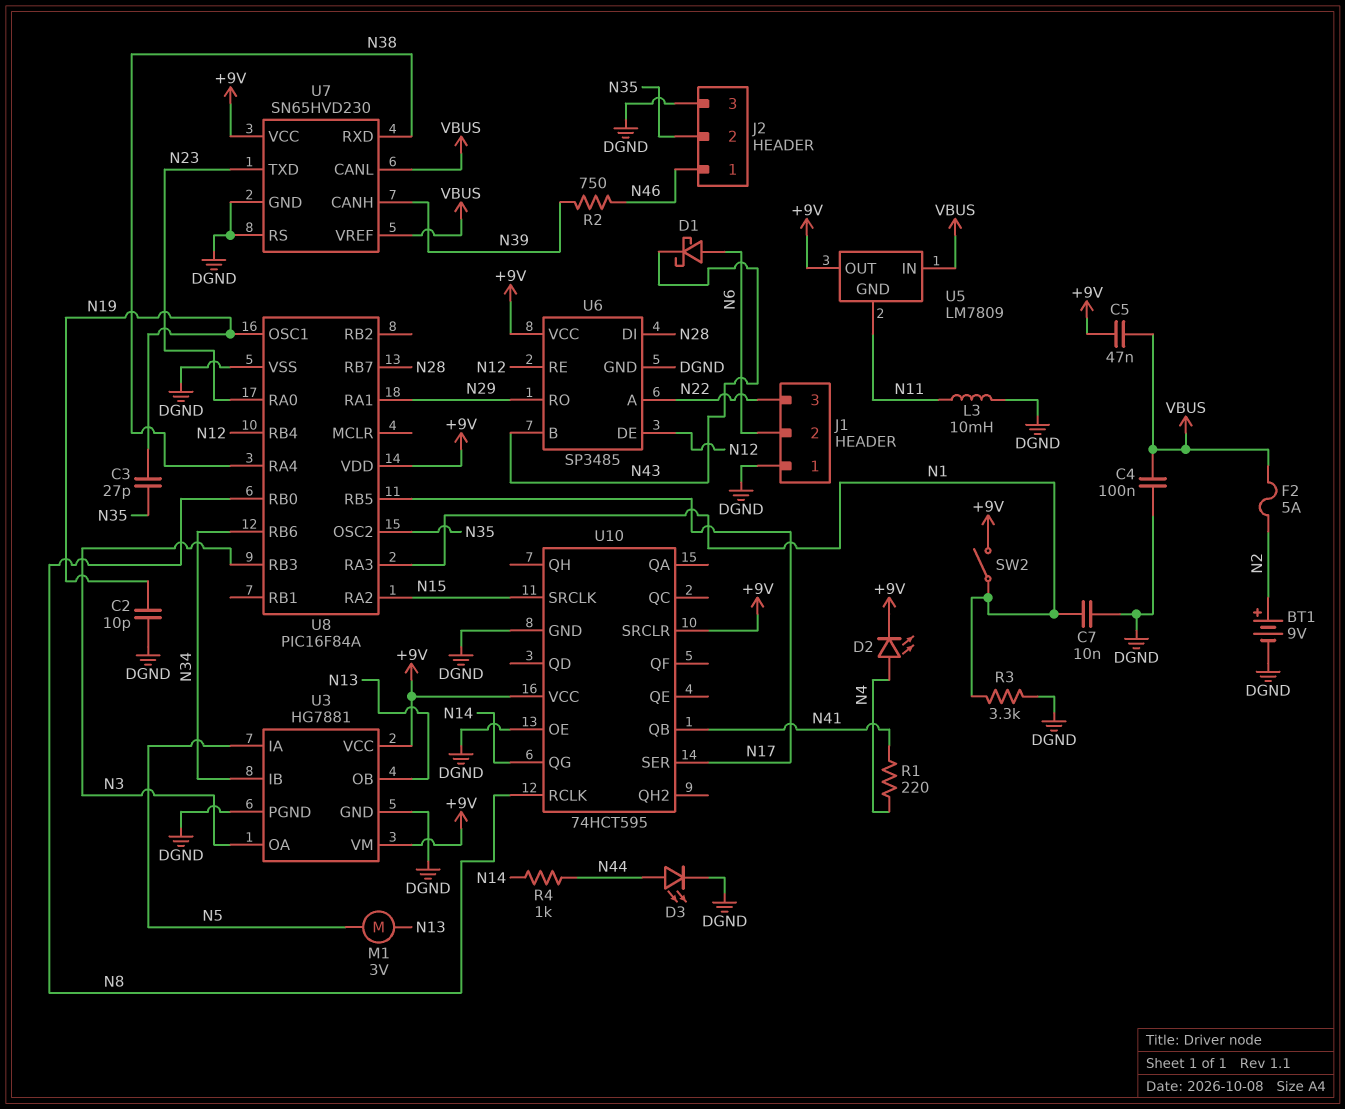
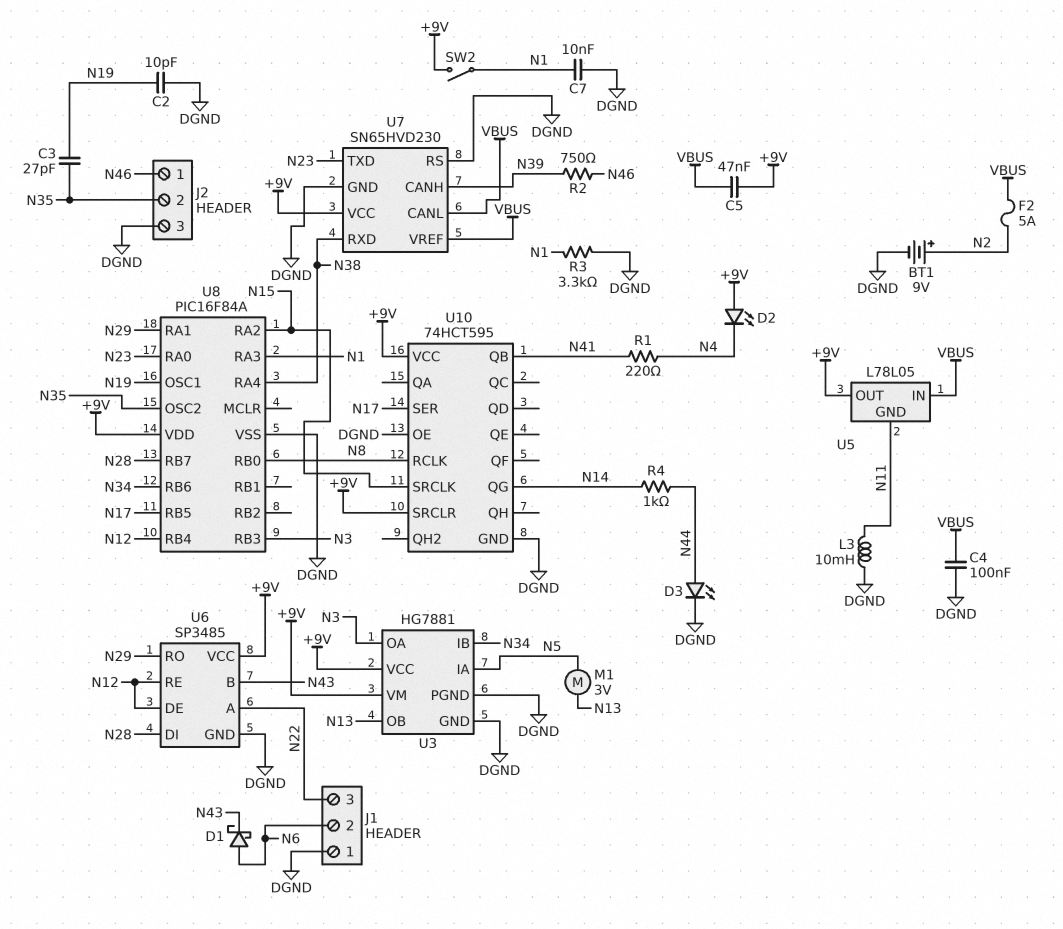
D2: LED (A N4, K +9V) -> LED (A +9V, K N4)
U5: LM7809 -> L78L05

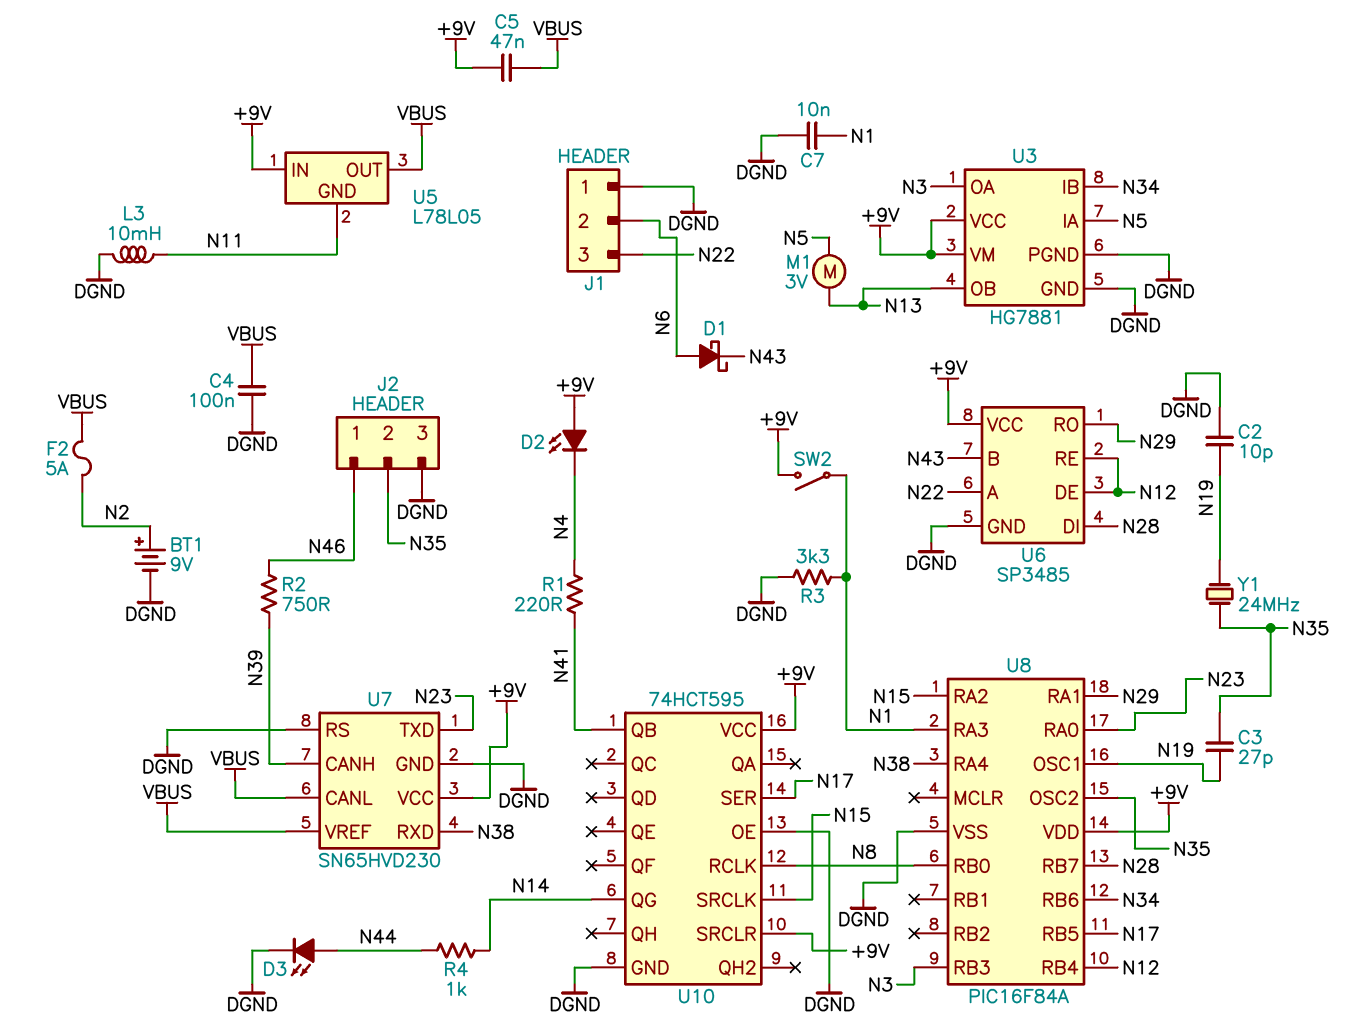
U5 pin IN: VBUS -> +9V
U5 pin OUT: +9V -> VBUS
Y1: none -> 24MHz (N19, N35)

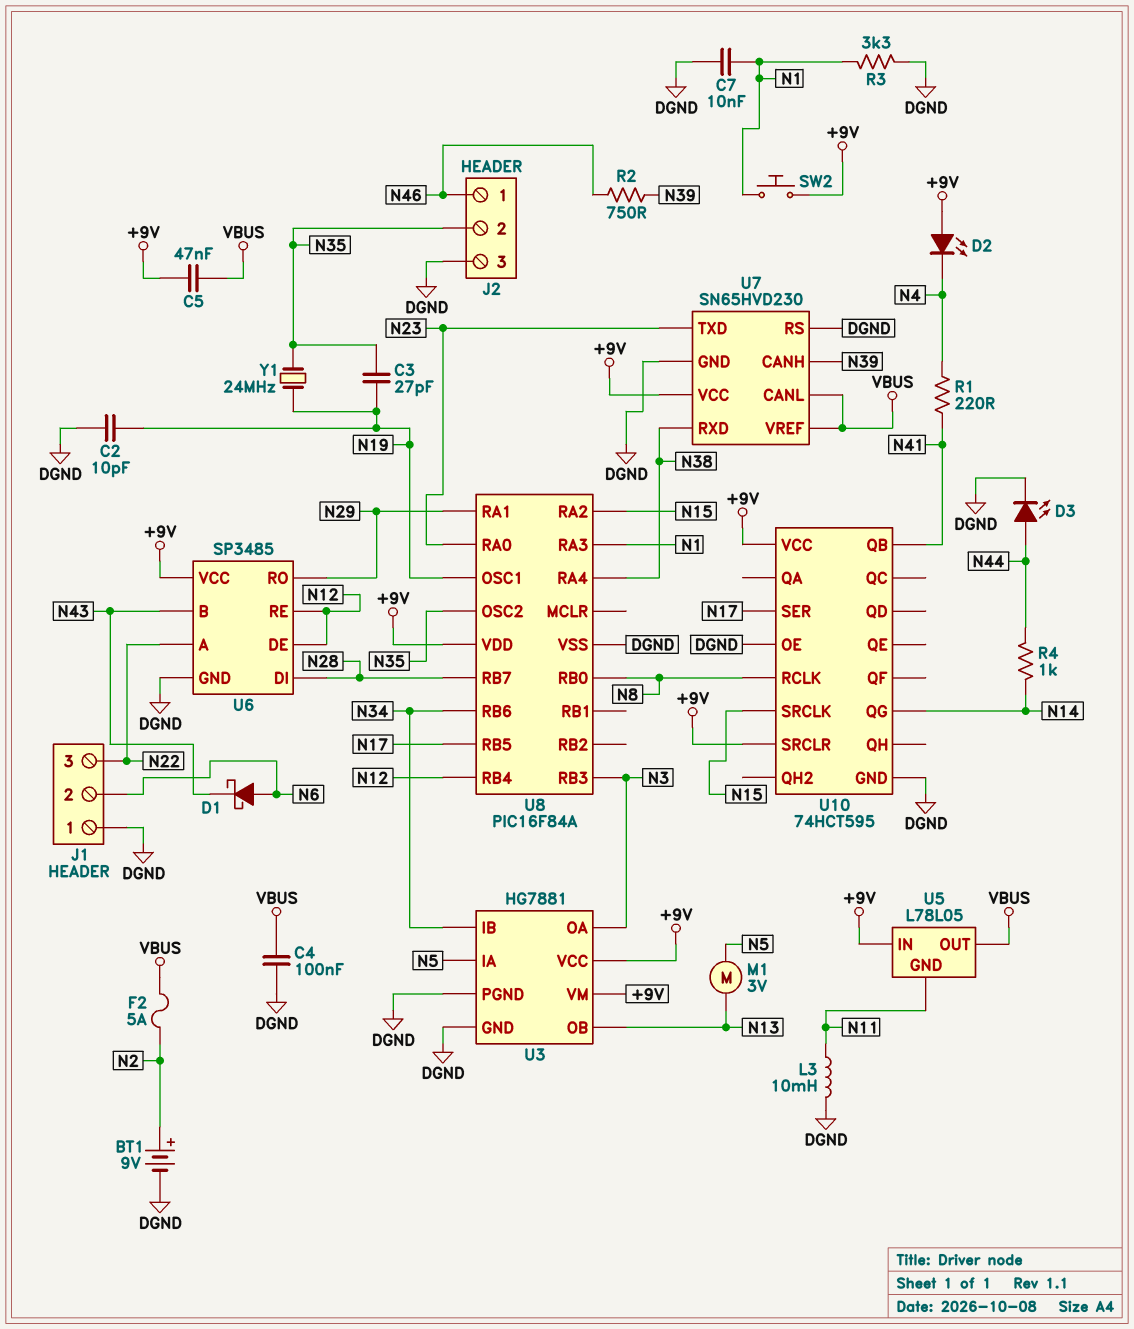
SW2: switch (+9V, N1) -> button (+9V, N1)

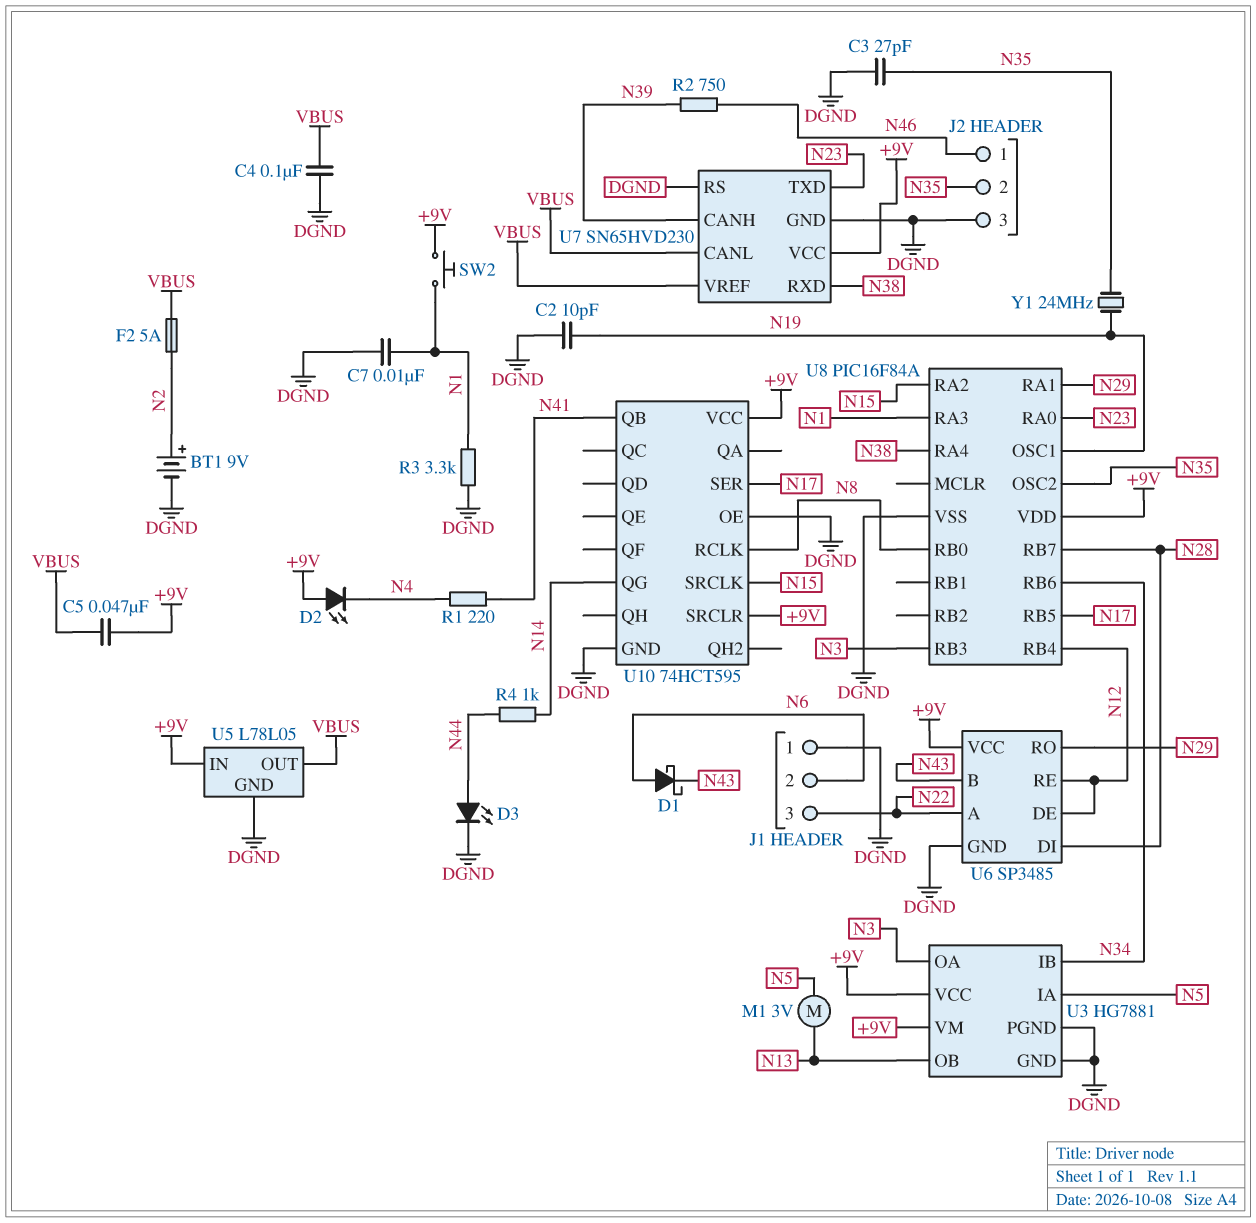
C3: 27pF (N19, N35) -> 27pF (DGND, N35)
L3: 10mH (DGND, N11) -> none
U5 pin GND: N11 -> DGND

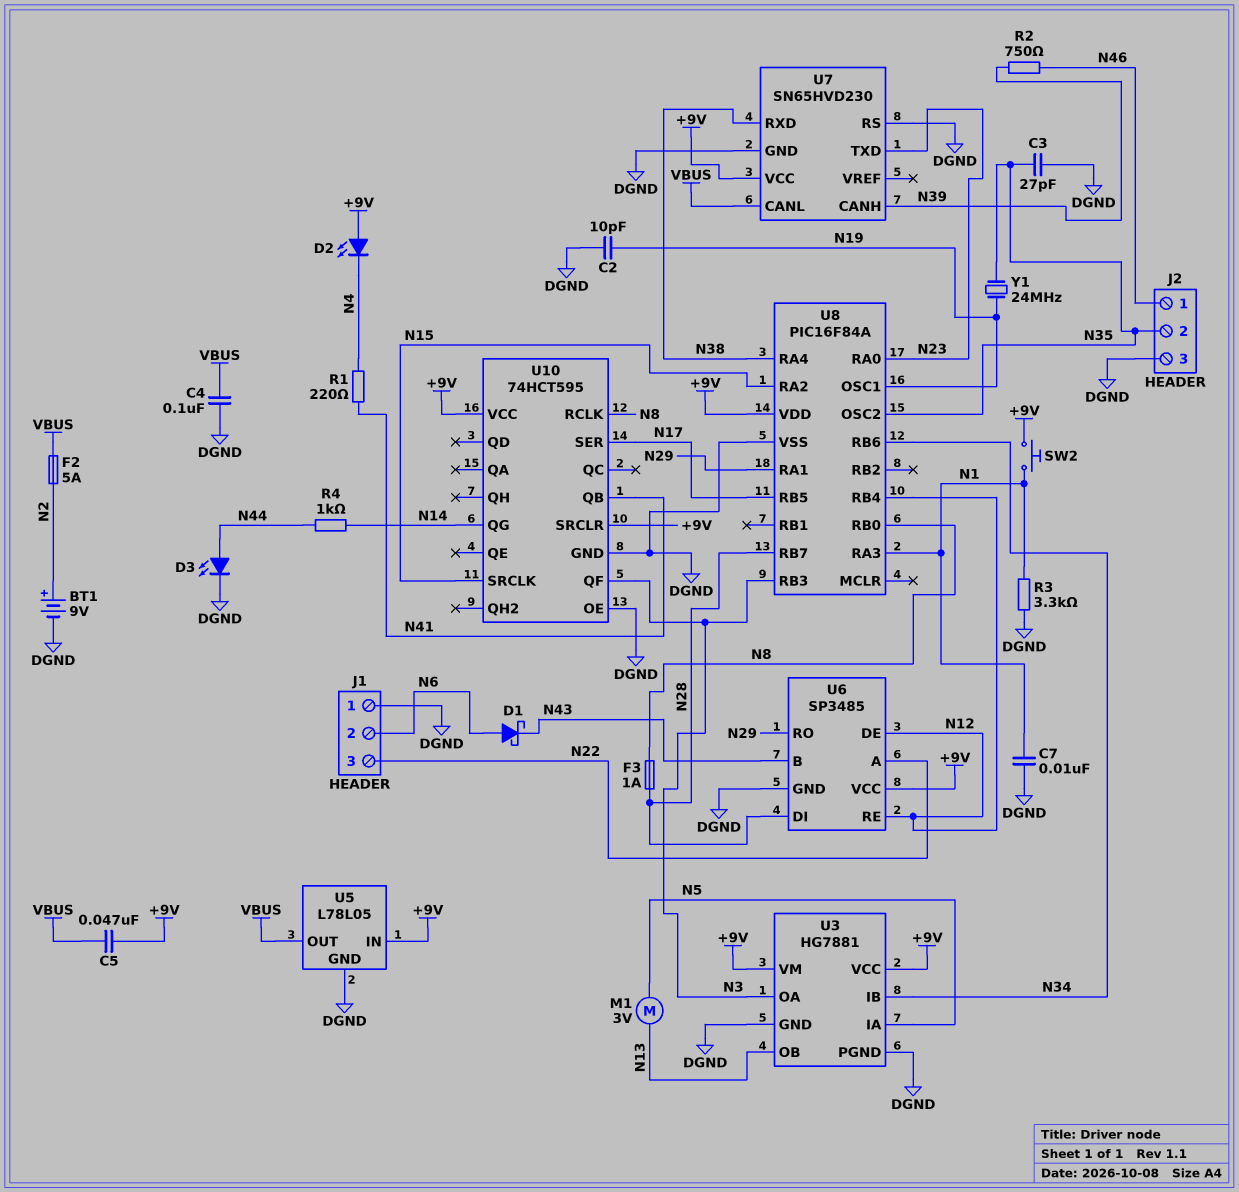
F3: none -> 1A (N8, N28)
U7 pin VREF: VBUS -> none
U10 pin QF: none -> N3

